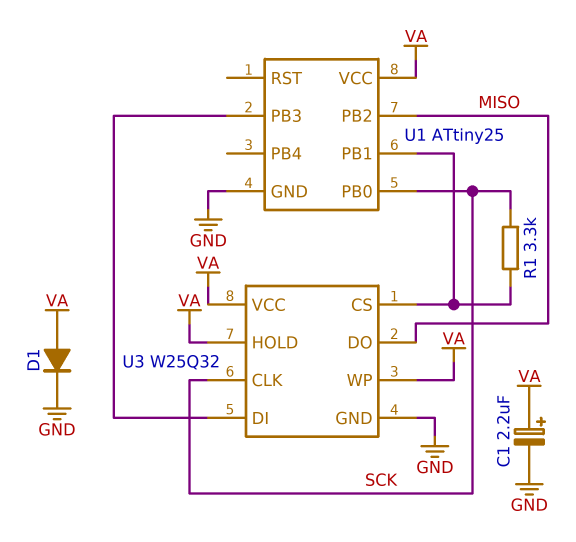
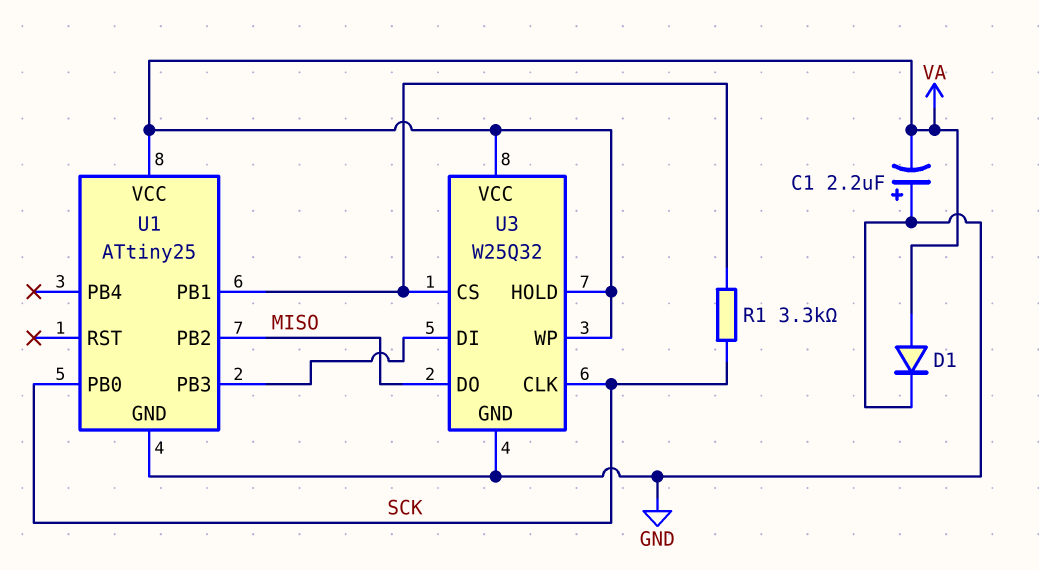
C1: 2.2uF (plus VA, minus GND) -> 2.2uF (plus GND, minus VA)

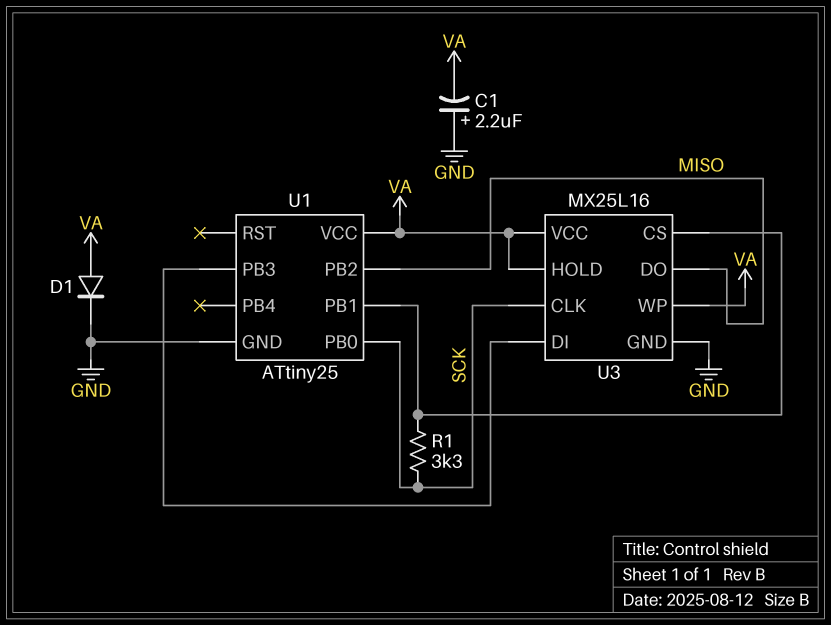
U3: W25Q32 -> MX25L16

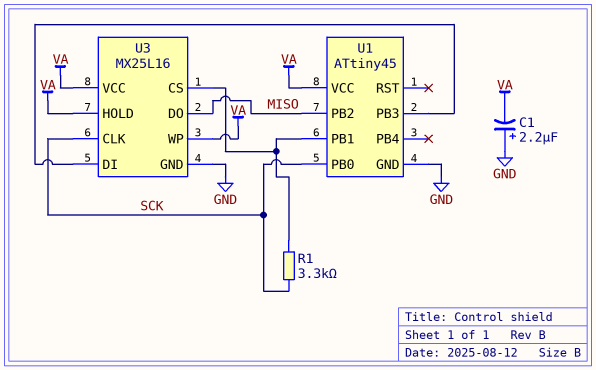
D1: diode (A VA, K GND) -> none
U1: ATtiny25 -> ATtiny45

